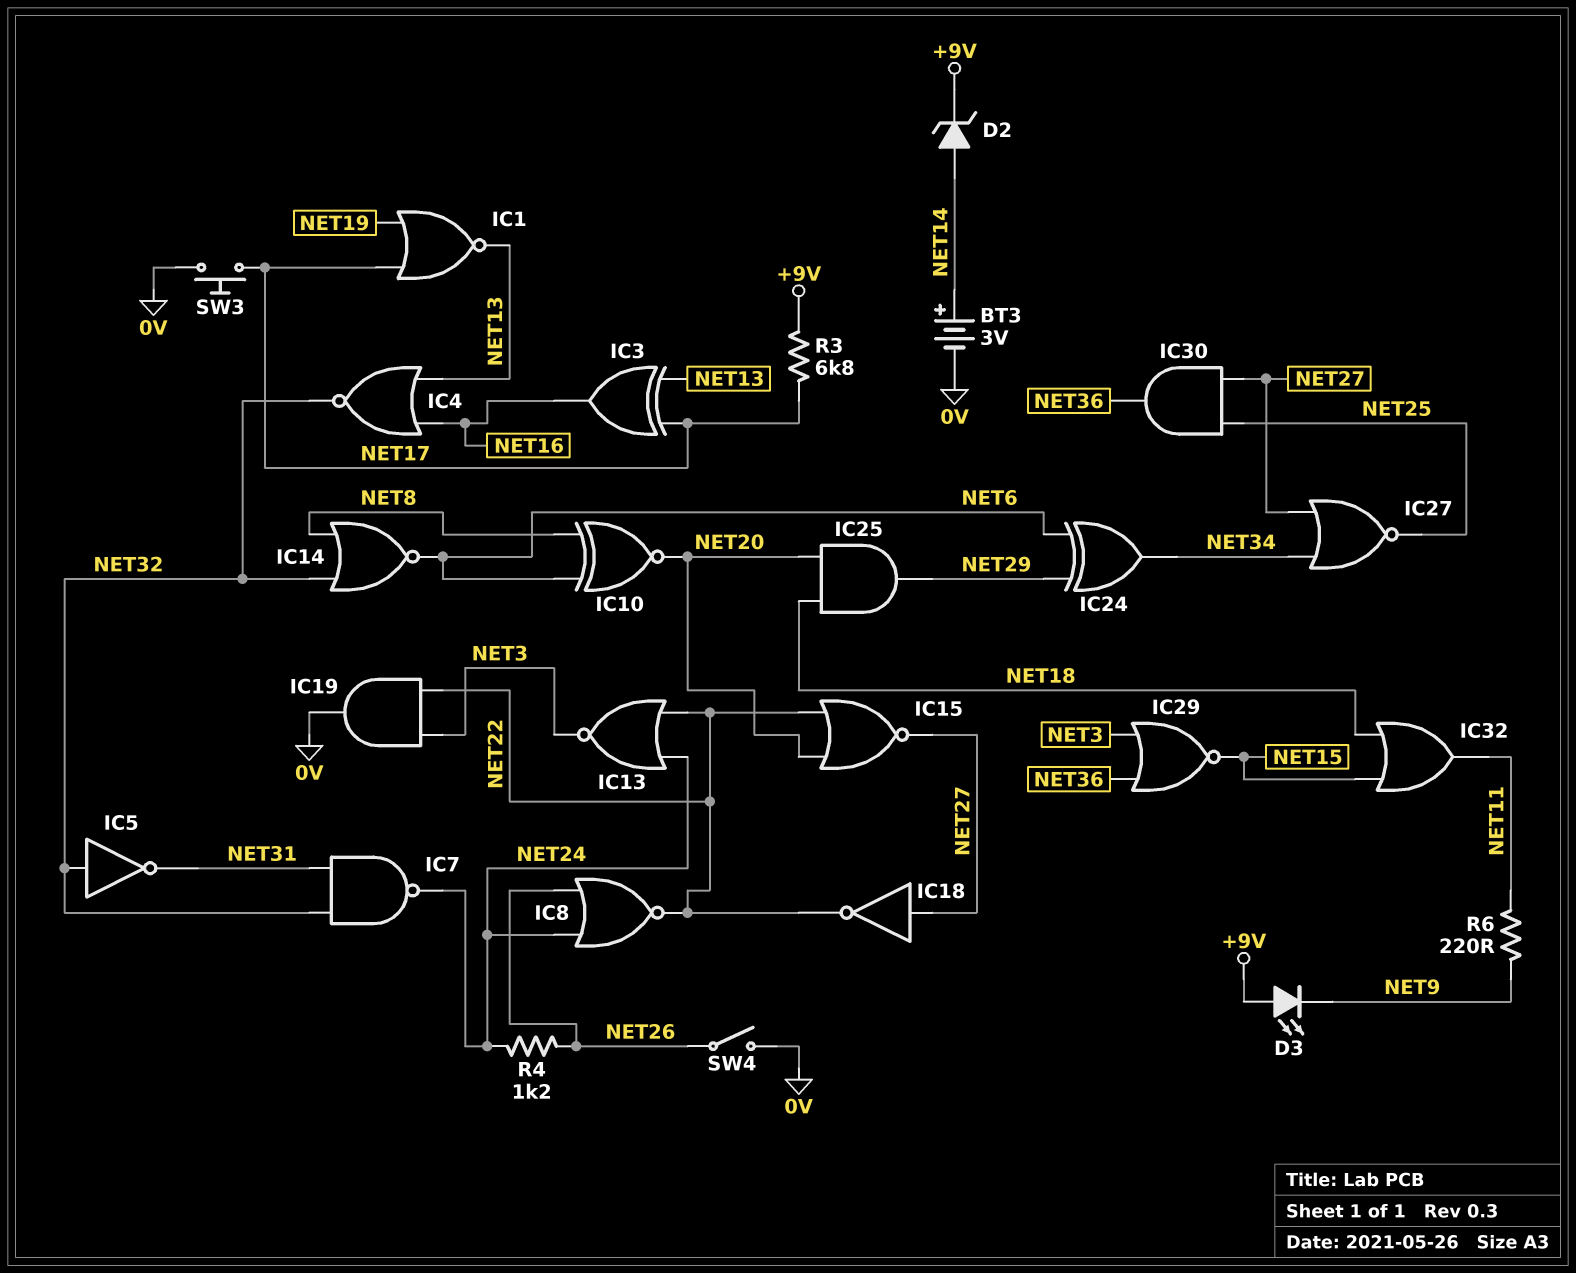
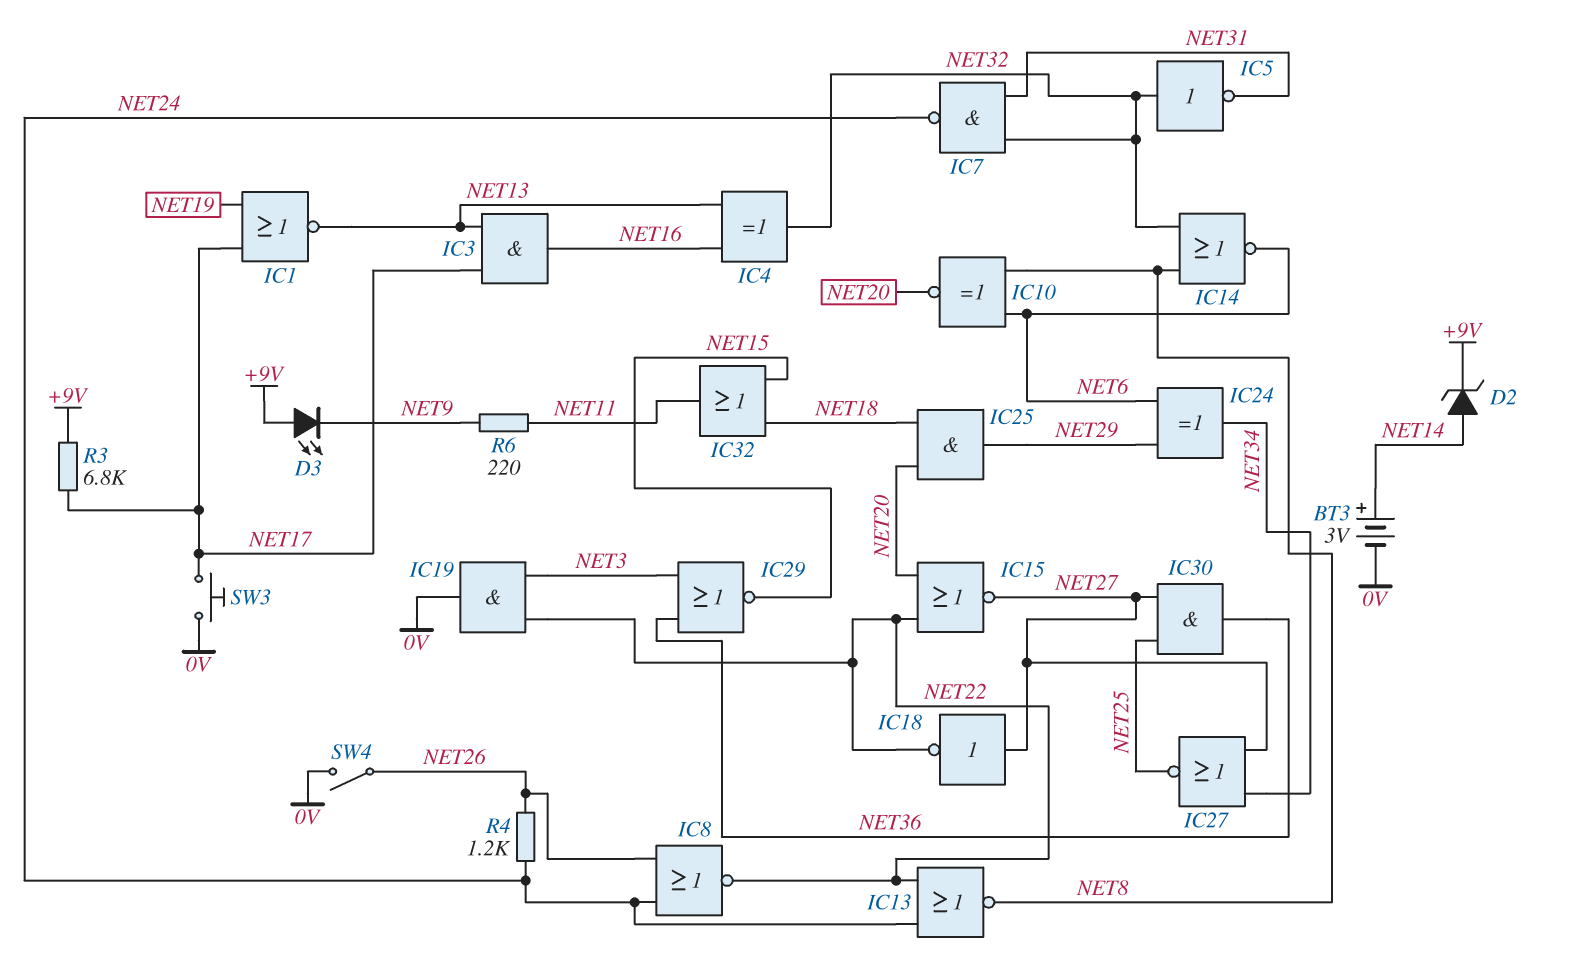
IC3: XOR (in NET13, in NET17, out NET16) -> AND (in NET13, in NET17, out NET16)
IC4: NOR (in NET13, in NET16, out NET32) -> XOR (in NET13, in NET16, out NET32)
IC13: NOR (in NET22, in NET24, out NET3) -> NOR (in NET22, in NET24, out NET8)

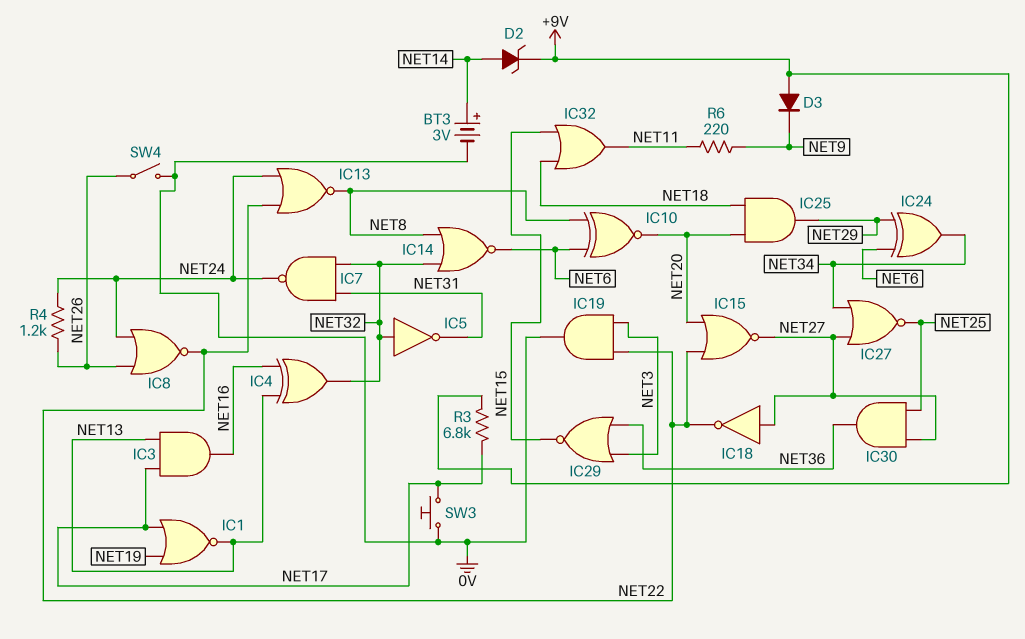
D3: LED (A +9V, K NET9) -> diode (A +9V, K NET9)

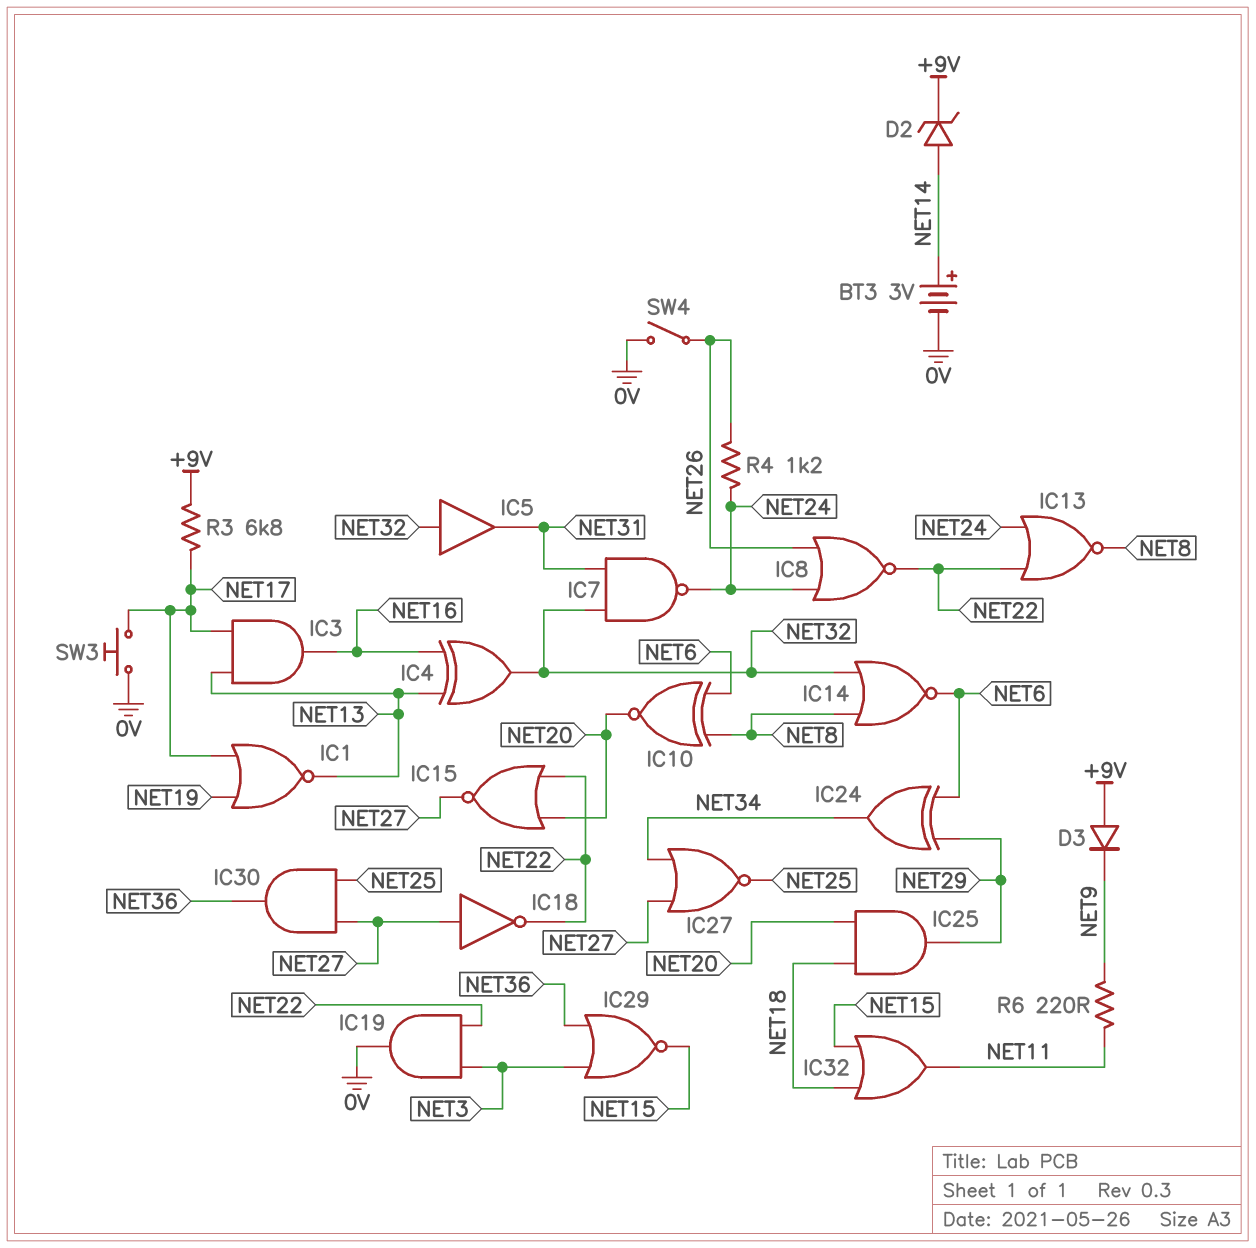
IC5: NOT (in NET32, out NET31) -> buffer (in NET32, out NET31)

